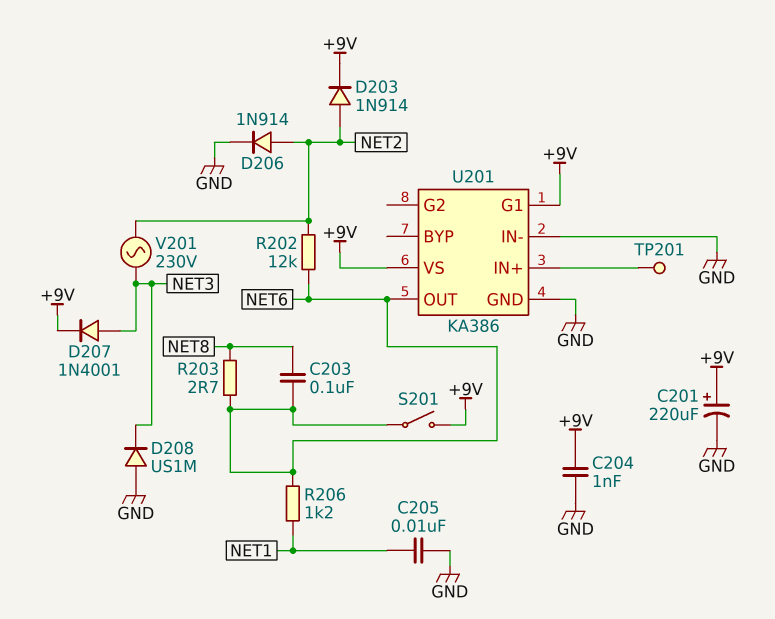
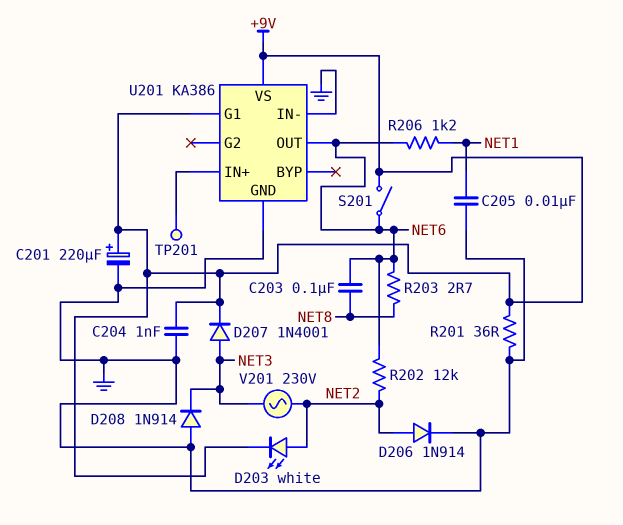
D203: diode 1N914 (A NET2, K +9V) -> LED white (A NET2, K +9V)
D208: diode US1M (A GND, K NET3) -> diode 1N914 (A GND, K NET3)
R201: none -> 36 (+9V, GND)

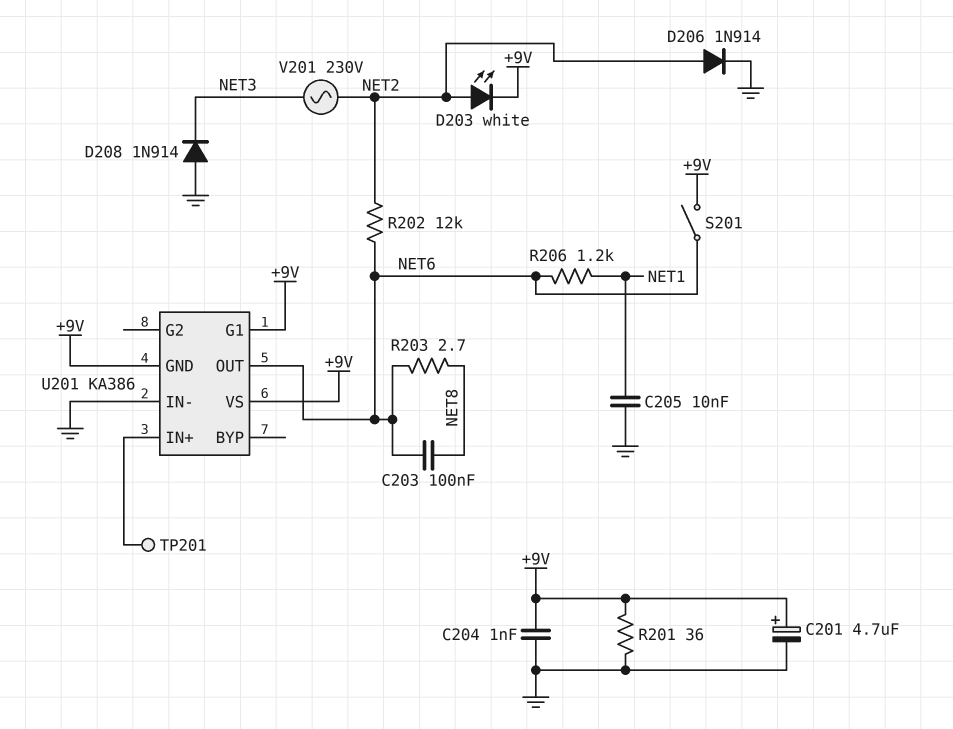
C201: 220uF (plus +9V, minus GND) -> 4.7uF (plus +9V, minus GND)
D207: diode 1N4001 (A NET3, K +9V) -> none
U201 pin GND: GND -> +9V

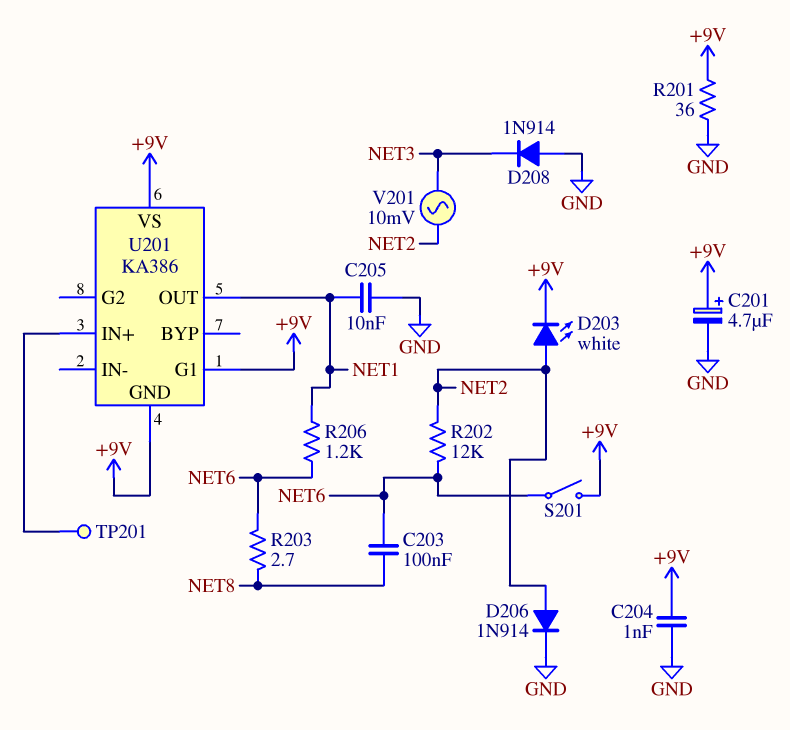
U201 pin IN-: GND -> none
U201 pin OUT: NET6 -> NET1
V201: AC 230V (NET2, NET3) -> AC 10mV (NET2, NET3)

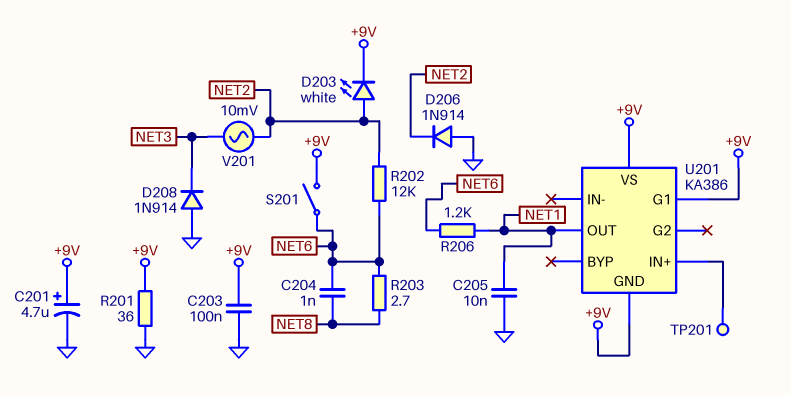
C203: 100nF (NET6, NET8) -> 100nF (+9V, GND)
C204: 1nF (+9V, GND) -> 1nF (NET6, NET8)
D206: diode 1N914 (A NET2, K GND) -> diode 1N914 (A GND, K NET2)

